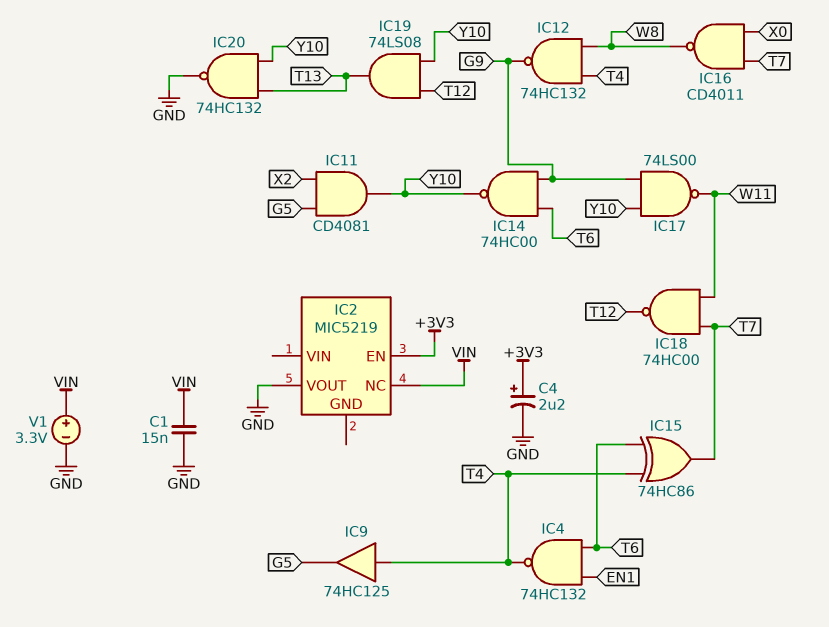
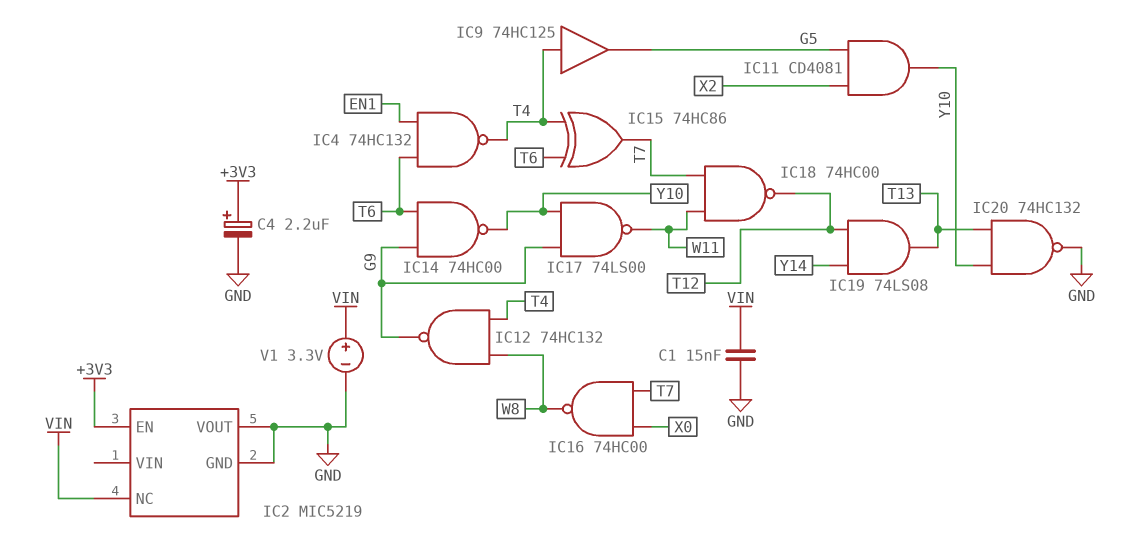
IC2 pin GND: none -> GND
IC16: NAND CD4011 (in T7, in X0, out W8) -> NAND 74HC00 (in T7, in X0, out W8)
IC19: AND 74LS08 (in T12, in Y10, out T13) -> AND 74LS08 (in T12, in Y14, out T13)

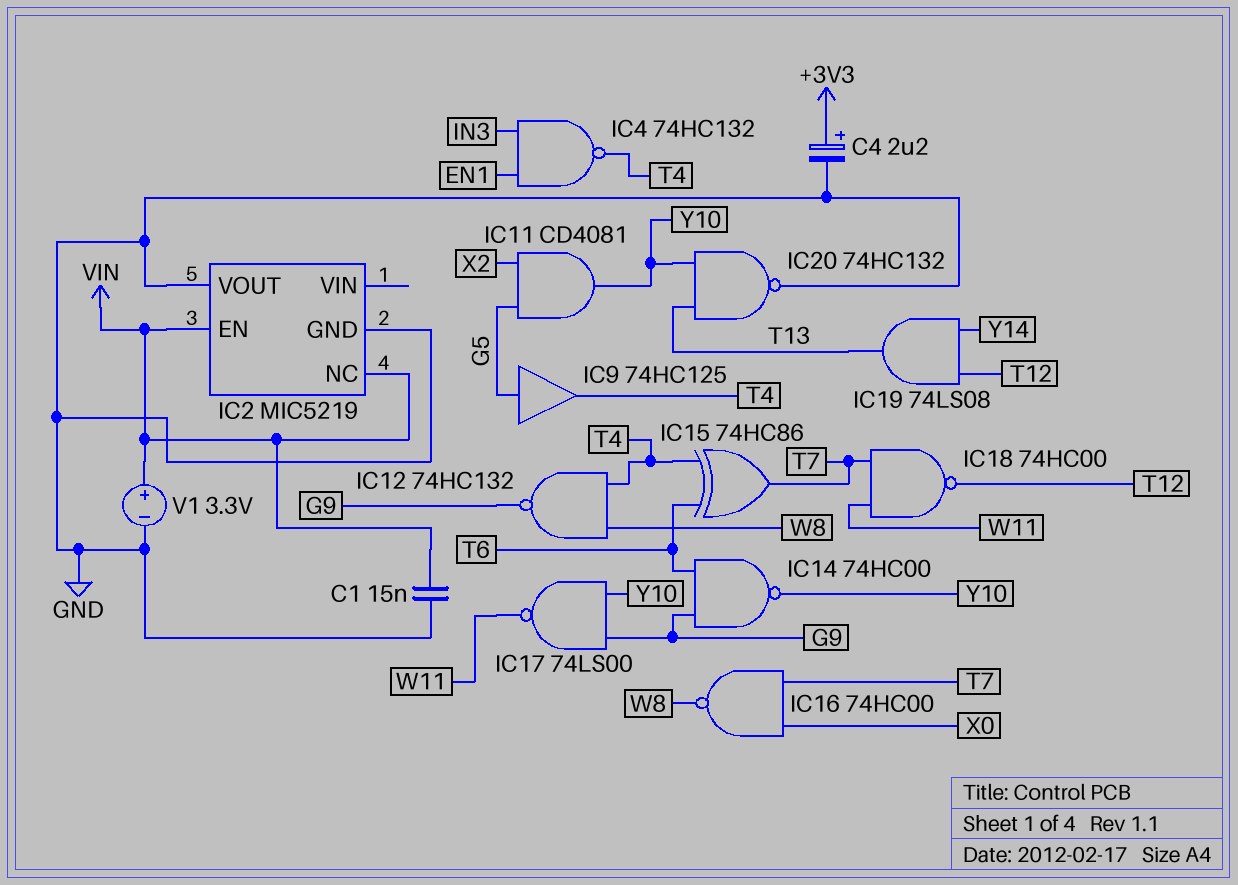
IC2 pin EN: +3V3 -> VIN
IC4: NAND 74HC132 (in EN1, in T6, out T4) -> NAND 74HC132 (in EN1, in IN3, out T4)
IC9: buffer 74HC125 (in T4, out G5) -> buffer 74HC125 (in G5, out T4)

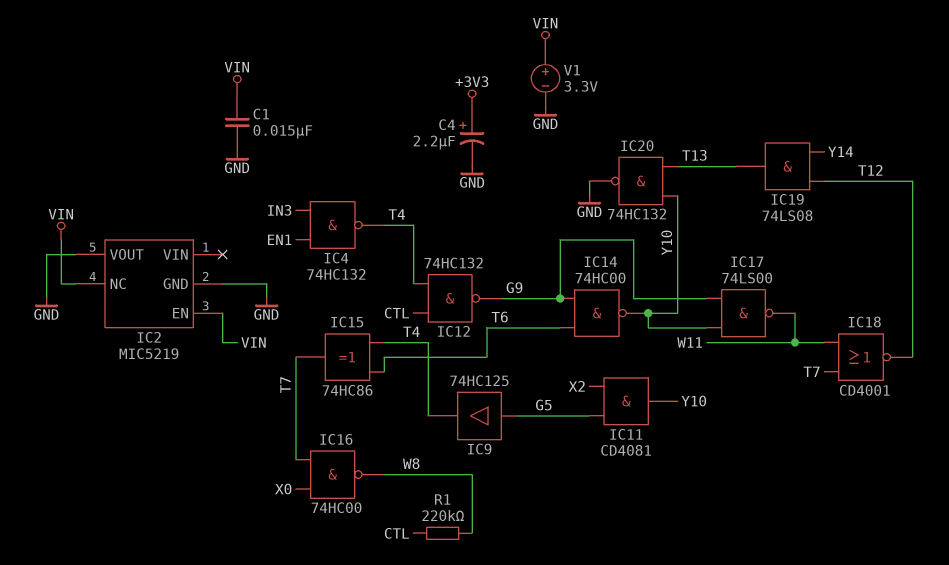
IC12: NAND 74HC132 (in T4, in W8, out G9) -> NAND 74HC132 (in CTL, in T4, out G9)
IC18: NAND 74HC00 (in T7, in W11, out T12) -> NOR CD4001 (in T7, in W11, out T12)
R1: none -> 220k (CTL, W8)

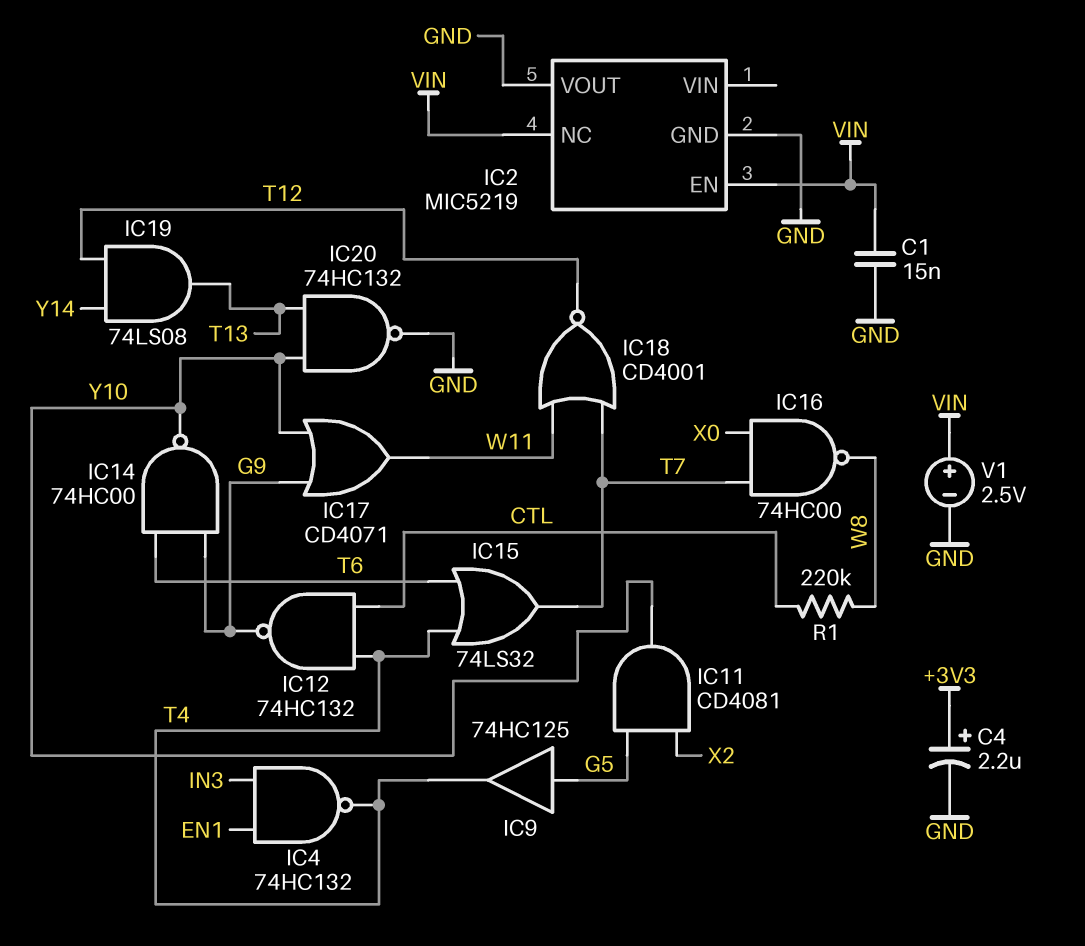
IC15: XOR 74HC86 (in T4, in T6, out T7) -> OR 74LS32 (in T4, in T6, out T7)
IC17: NAND 74LS00 (in G9, in Y10, out W11) -> OR CD4071 (in G9, in Y10, out W11)
V1: 3.3V (plus VIN, minus GND) -> 2.5V (plus VIN, minus GND)

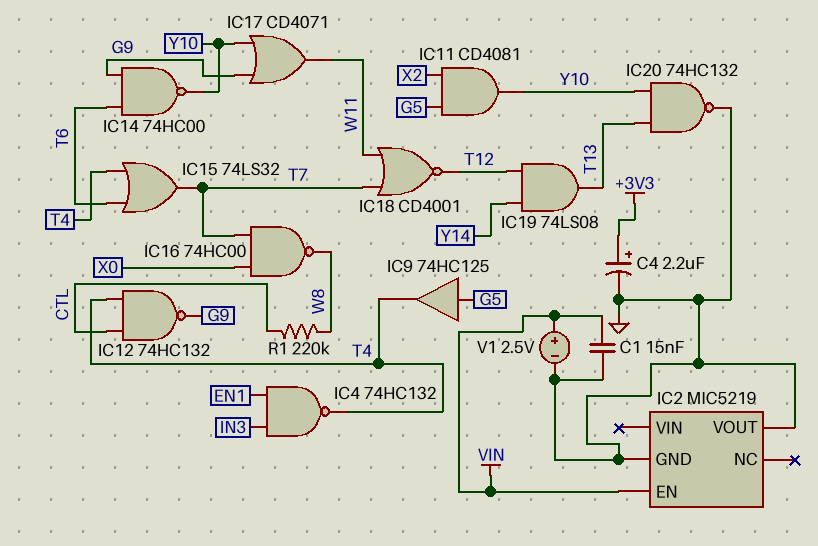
IC2 pin NC: VIN -> none

